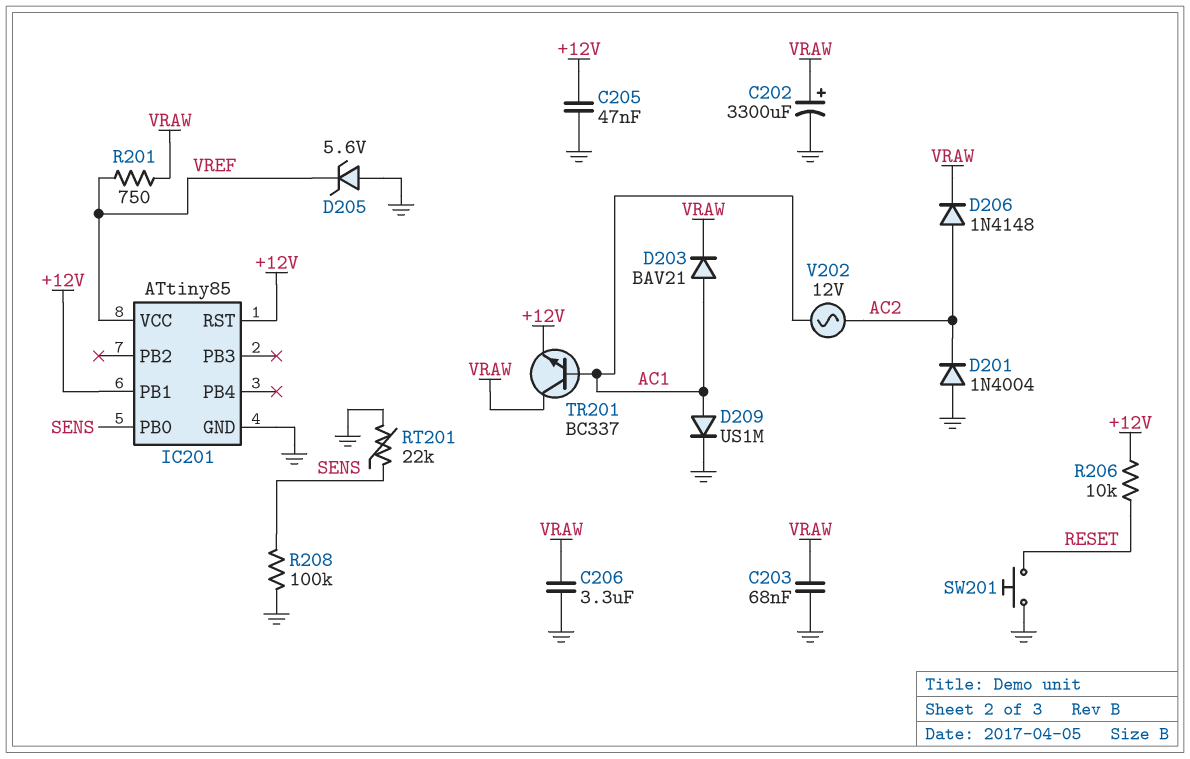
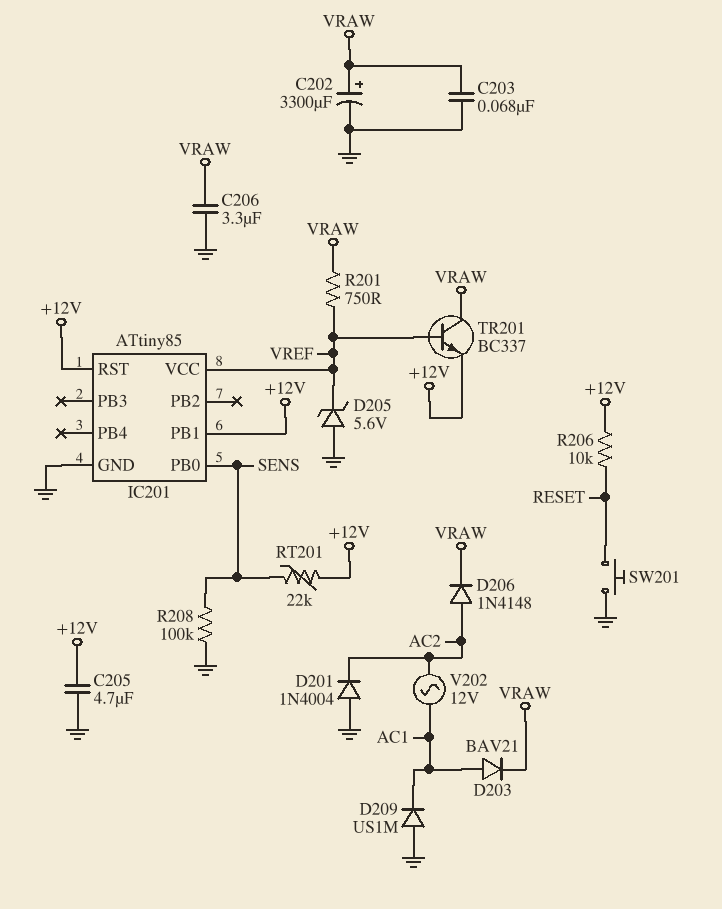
C205: 47nF (+12V, GND) -> 4.7uF (+12V, GND)
D209: diode US1M (A AC1, K GND) -> diode US1M (A GND, K AC1)
RT201: 22k (GND, SENS) -> 22k (+12V, SENS)
TR201: NPN BC337 (B AC1, C VRAW, E +12V) -> NPN BC337 (B VREF, C VRAW, E +12V)

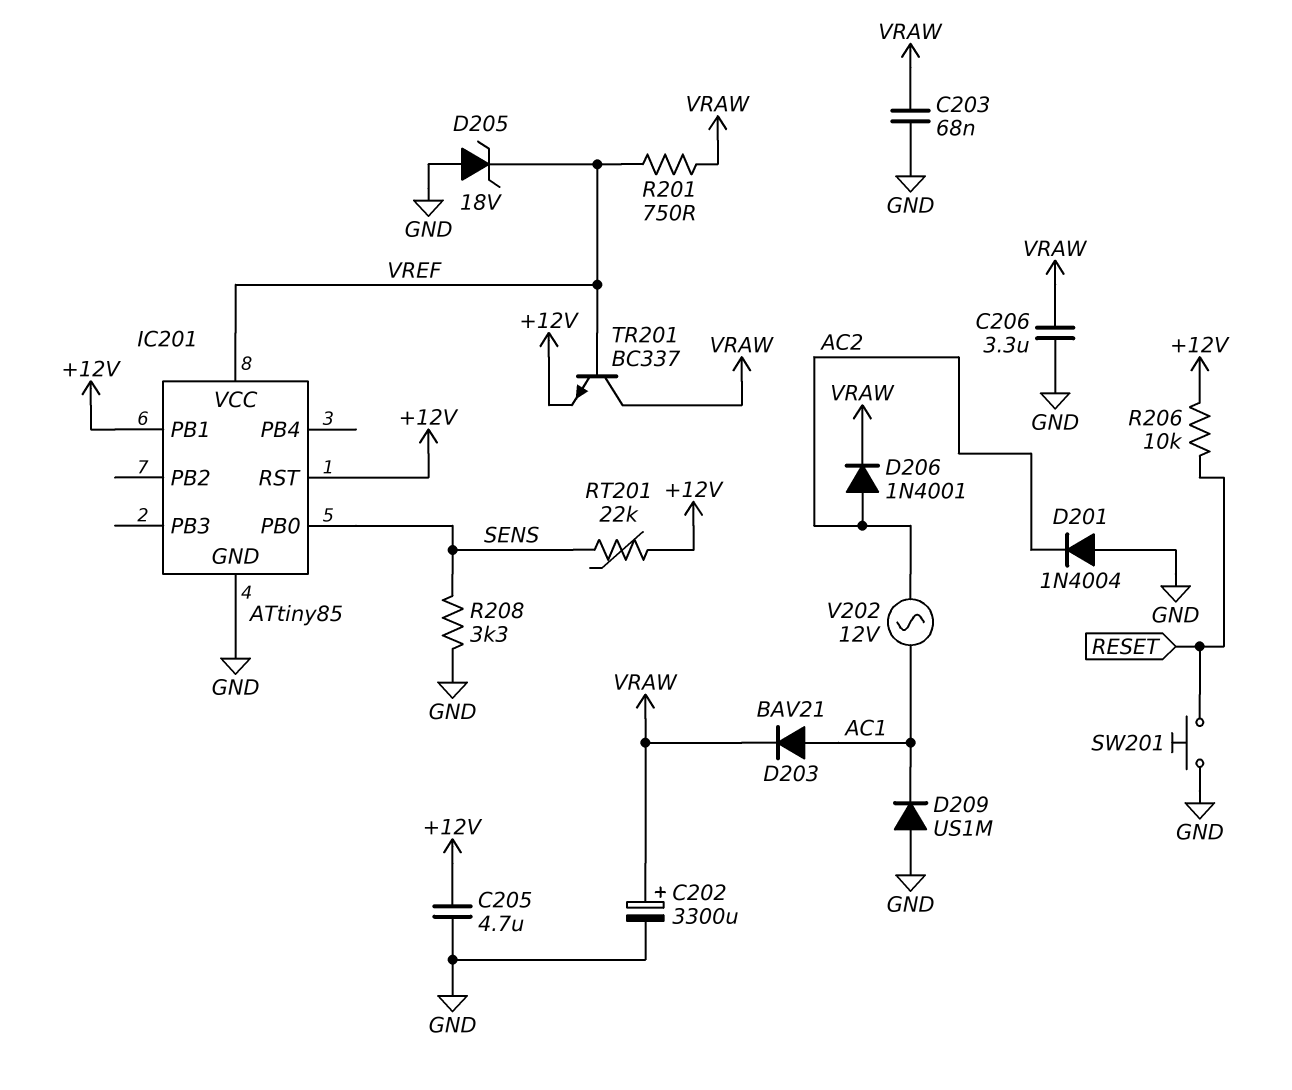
D205: zener 5.6V (A GND, K VREF) -> zener 18V (A GND, K VREF)
D206: diode 1N4148 (A AC2, K VRAW) -> diode 1N4001 (A AC2, K VRAW)
R208: 100k (GND, SENS) -> 3.3k (GND, SENS)

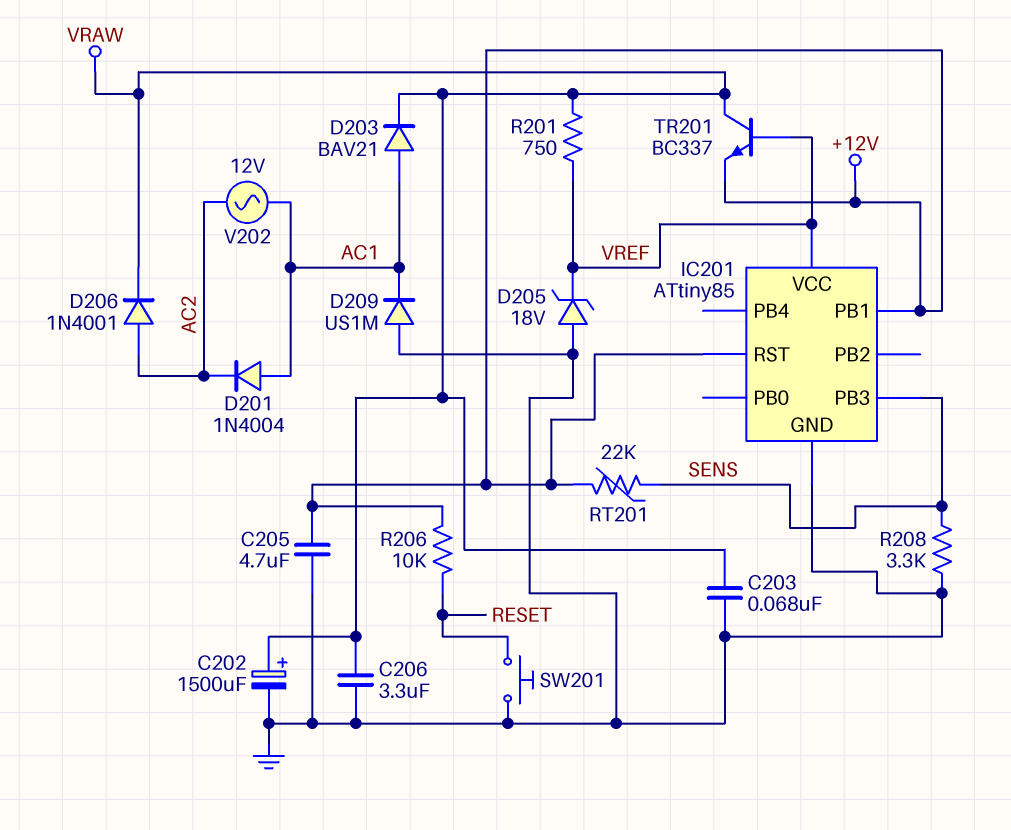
C202: 3300uF (plus VRAW, minus GND) -> 1500uF (plus VRAW, minus GND)
D201: diode 1N4004 (A GND, K AC2) -> diode 1N4004 (A AC1, K AC2)
IC201 pin PB0: SENS -> none
IC201 pin PB3: none -> SENS

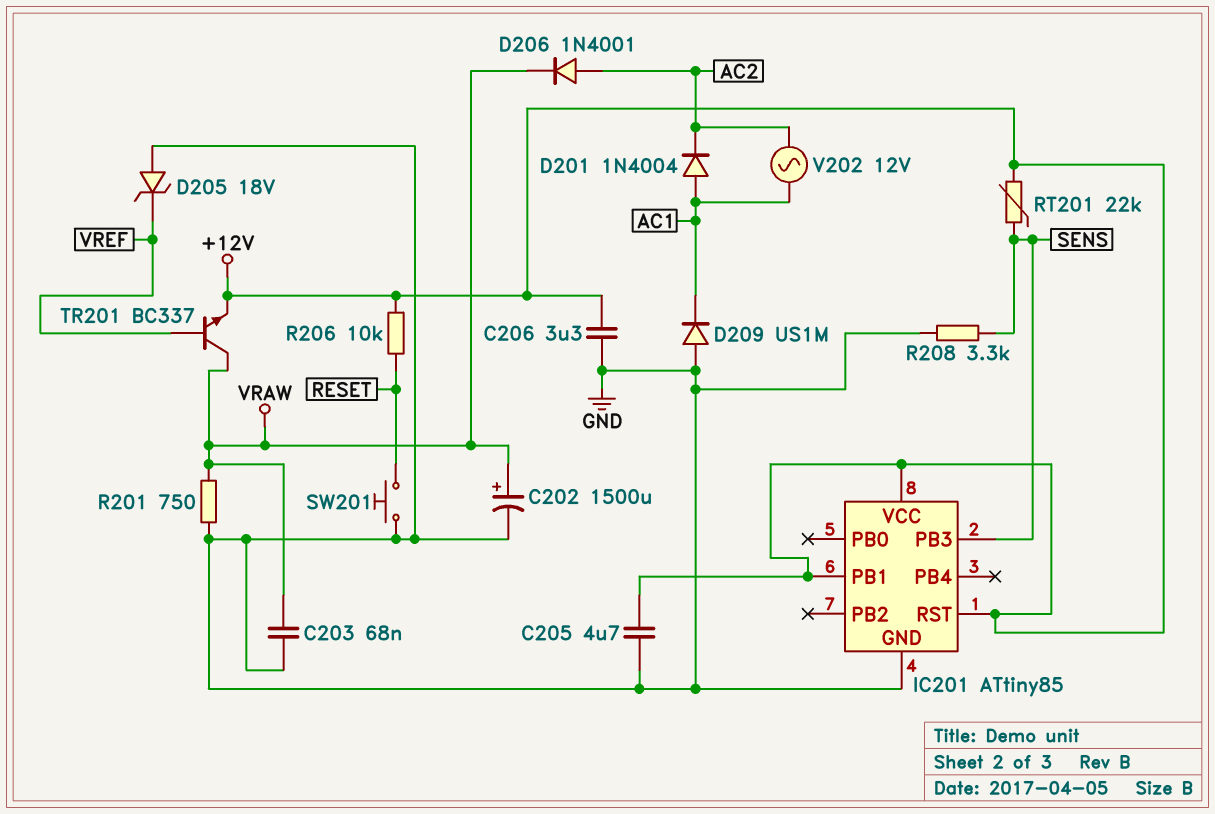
C206: 3.3uF (GND, VRAW) -> 3.3uF (+12V, GND)
D203: diode BAV21 (A AC1, K VRAW) -> none
IC201 pin VCC: VREF -> +12V
R201: 750 (VRAW, VREF) -> 750 (GND, VRAW)

